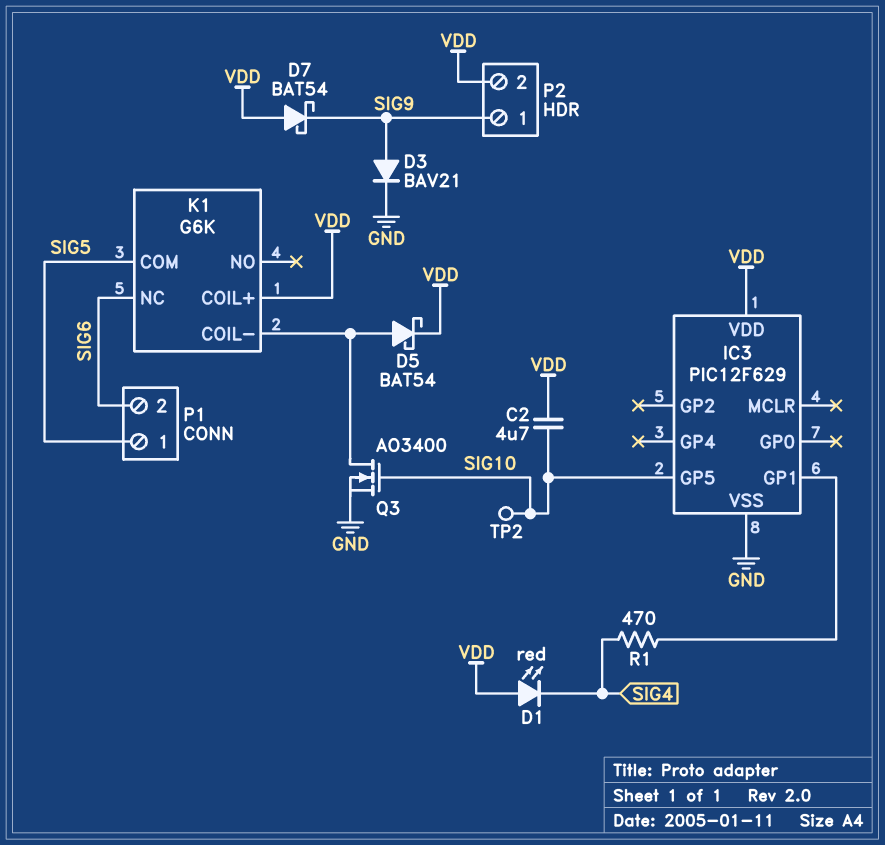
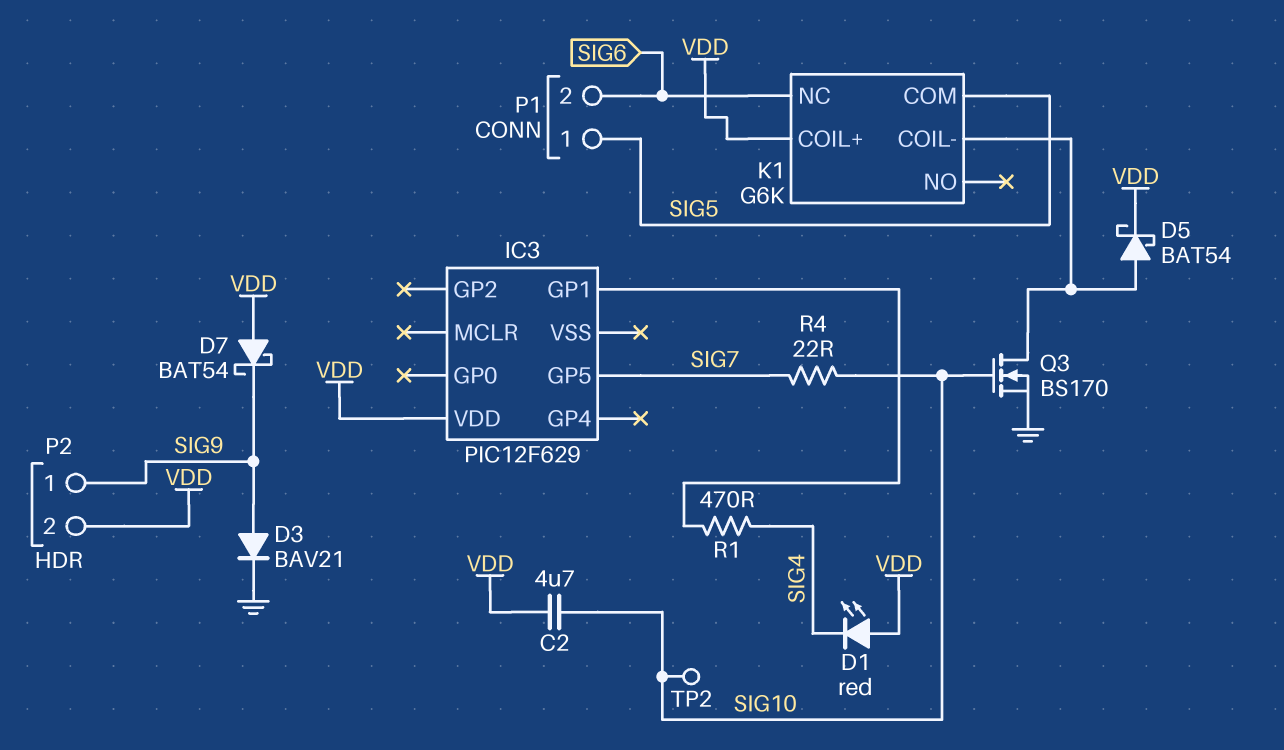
IC3 pin GP5: SIG10 -> SIG7
IC3 pin VSS: GND -> none
Q3: NMOS AO3400 (G SIG10, D K1/COIL-, S GND) -> NMOS BS170 (G SIG10, D K1/COIL-, S GND)
R4: none -> 22 (SIG7, SIG10)

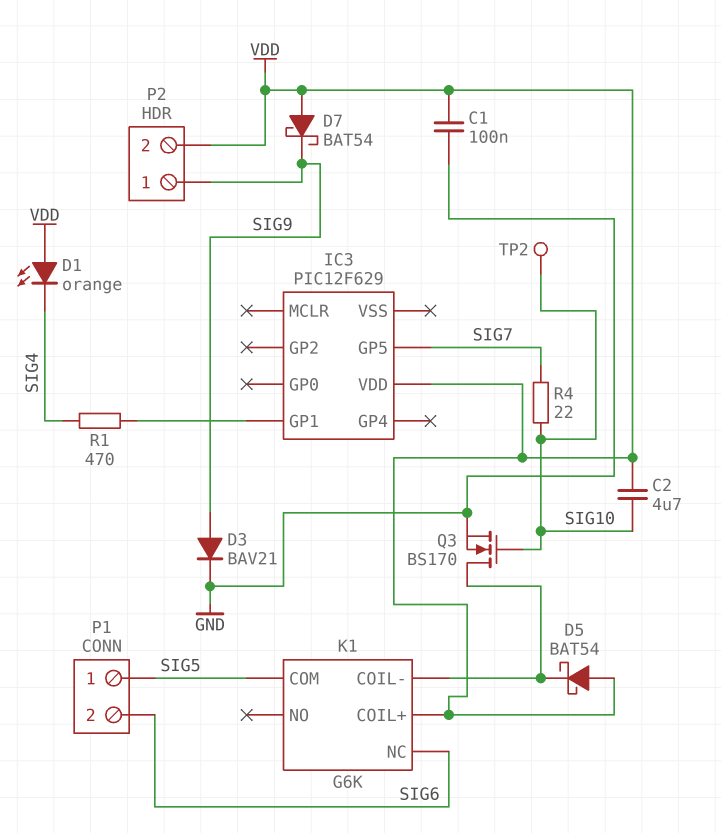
C1: none -> 100nF (GND, VDD)
D1: LED red (A VDD, K SIG4) -> LED orange (A VDD, K SIG4)
D5: schottky BAT54 (A K1/COIL-, K VDD) -> schottky BAT54 (A VDD, K K1/COIL-)

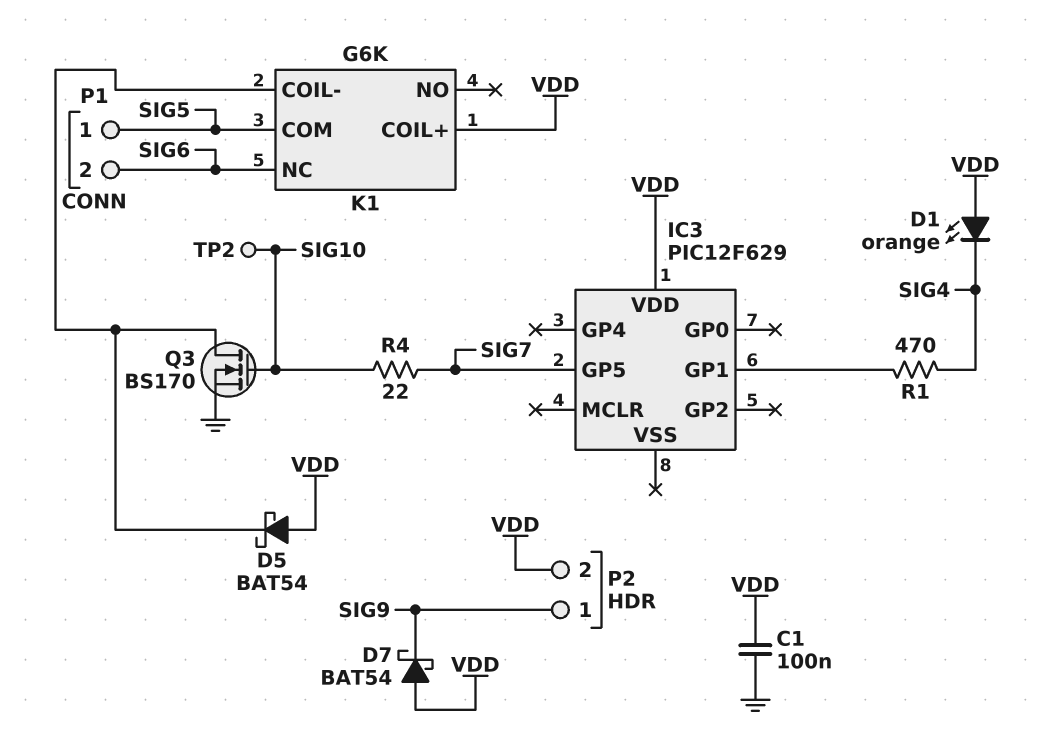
C2: 4.7uF (SIG10, VDD) -> none
D3: diode BAV21 (A SIG9, K GND) -> none

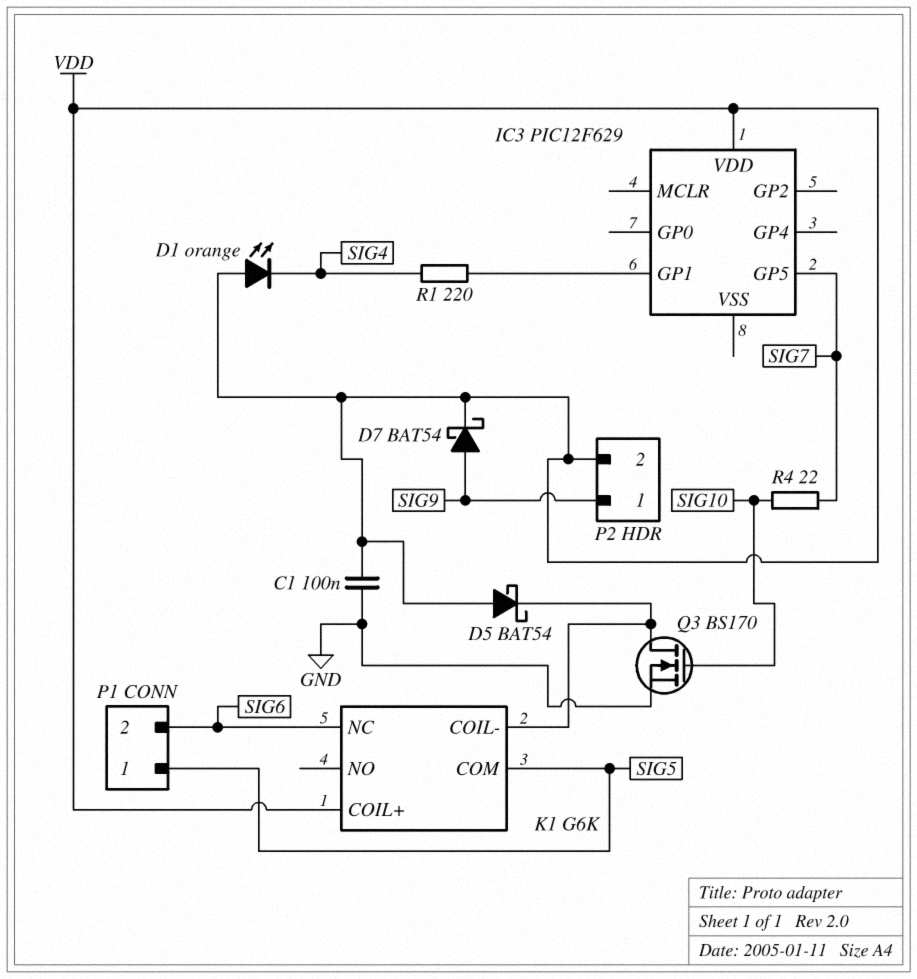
D7: schottky BAT54 (A VDD, K SIG9) -> schottky BAT54 (A SIG9, K VDD)
R1: 470 (IC3/GP1, SIG4) -> 220 (IC3/GP1, SIG4)
TP2: test point (SIG10) -> none

